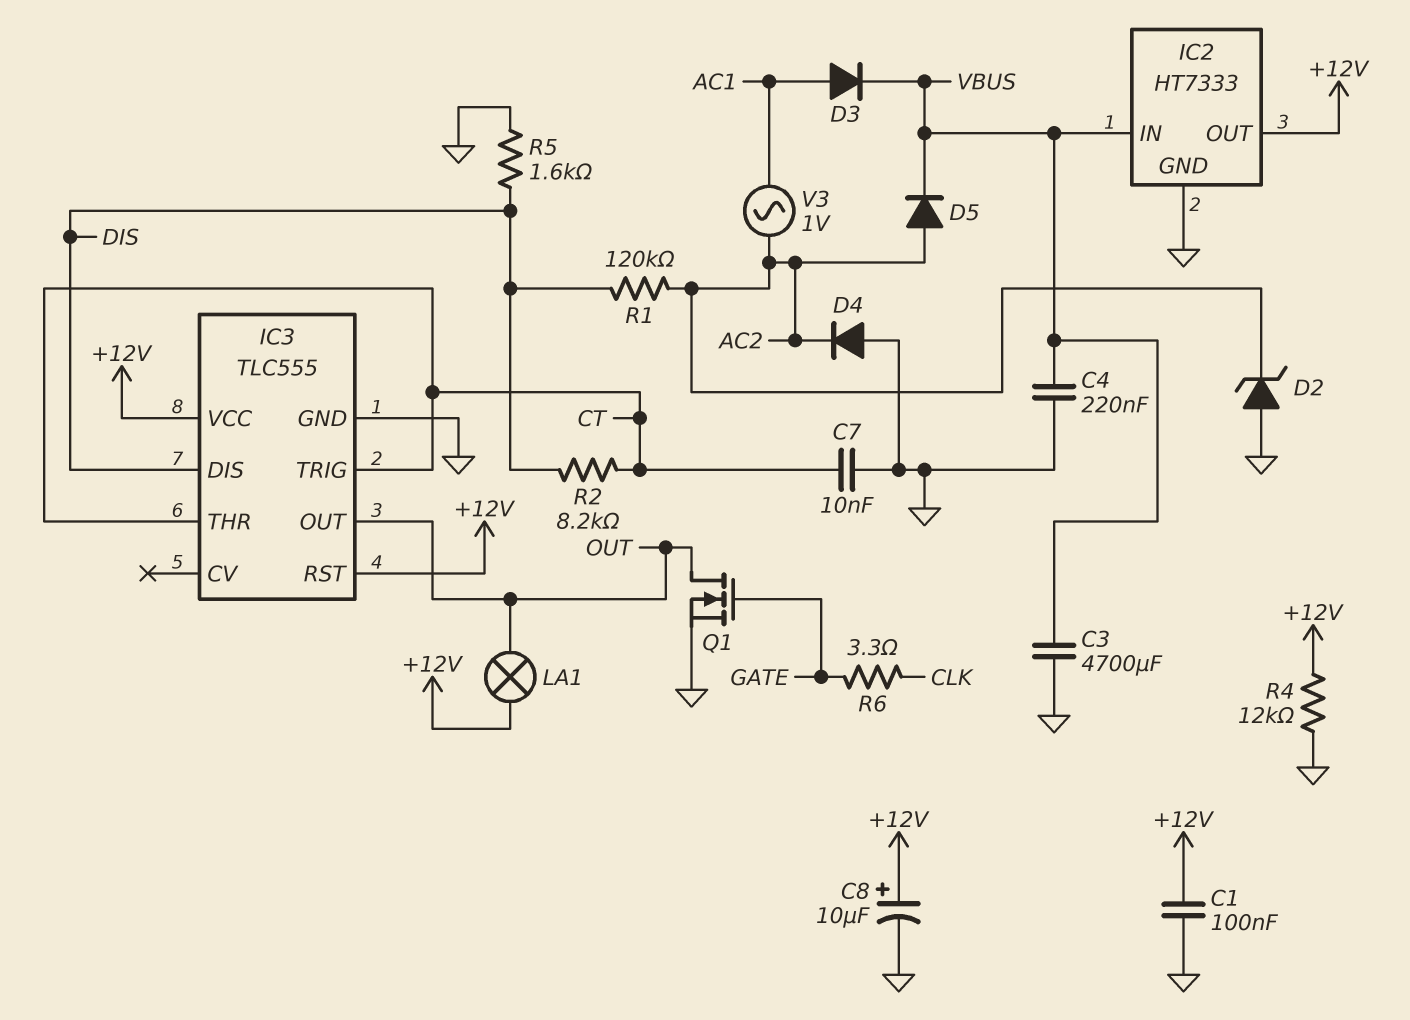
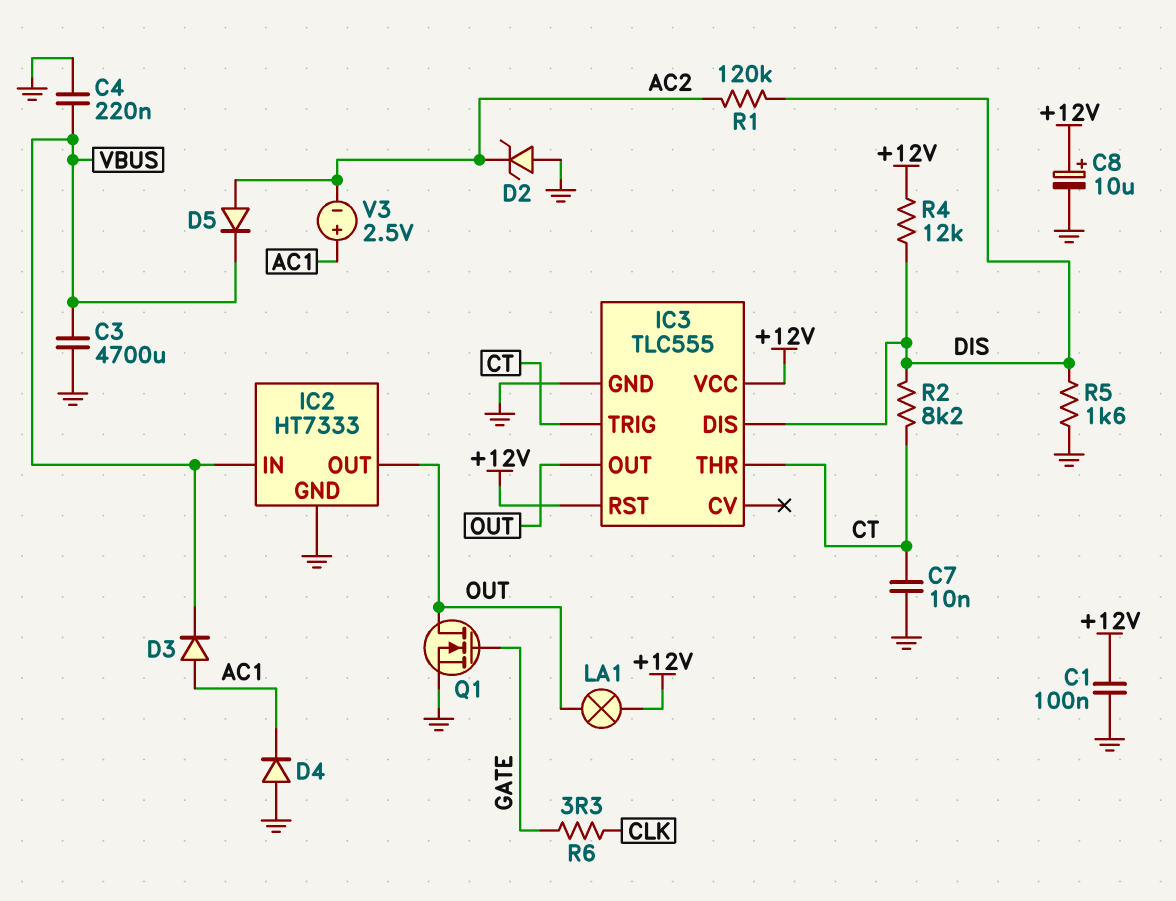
D4: diode (A GND, K AC2) -> diode (A GND, K AC1)
IC2 pin OUT: +12V -> OUT
R4: 12k (+12V, GND) -> 12k (+12V, DIS)
V3: AC 1V (AC1, AC2) -> 2.5V (plus AC1, minus AC2)

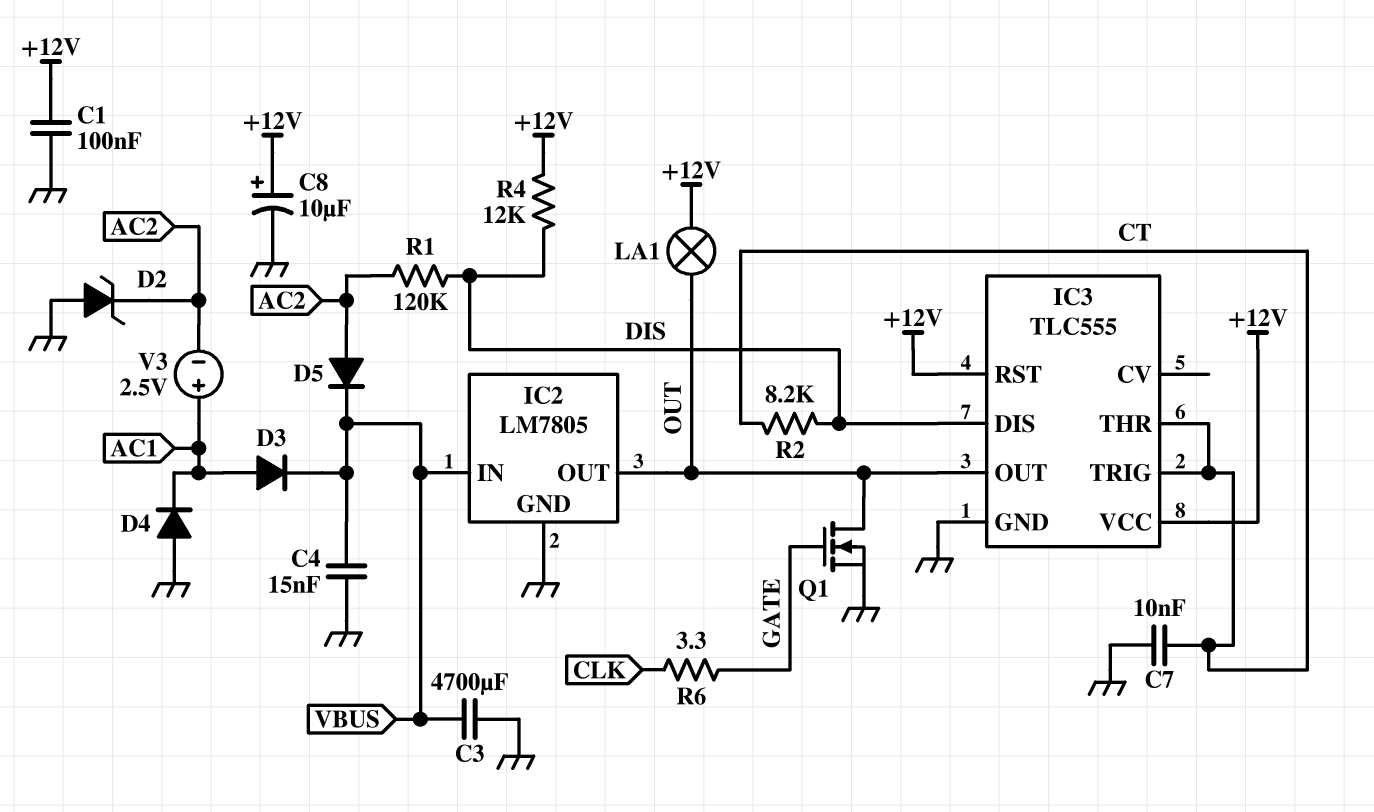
C4: 220nF (GND, VBUS) -> 15nF (GND, VBUS)
IC2: HT7333 -> LM7805
R5: 1.6k (DIS, GND) -> none

